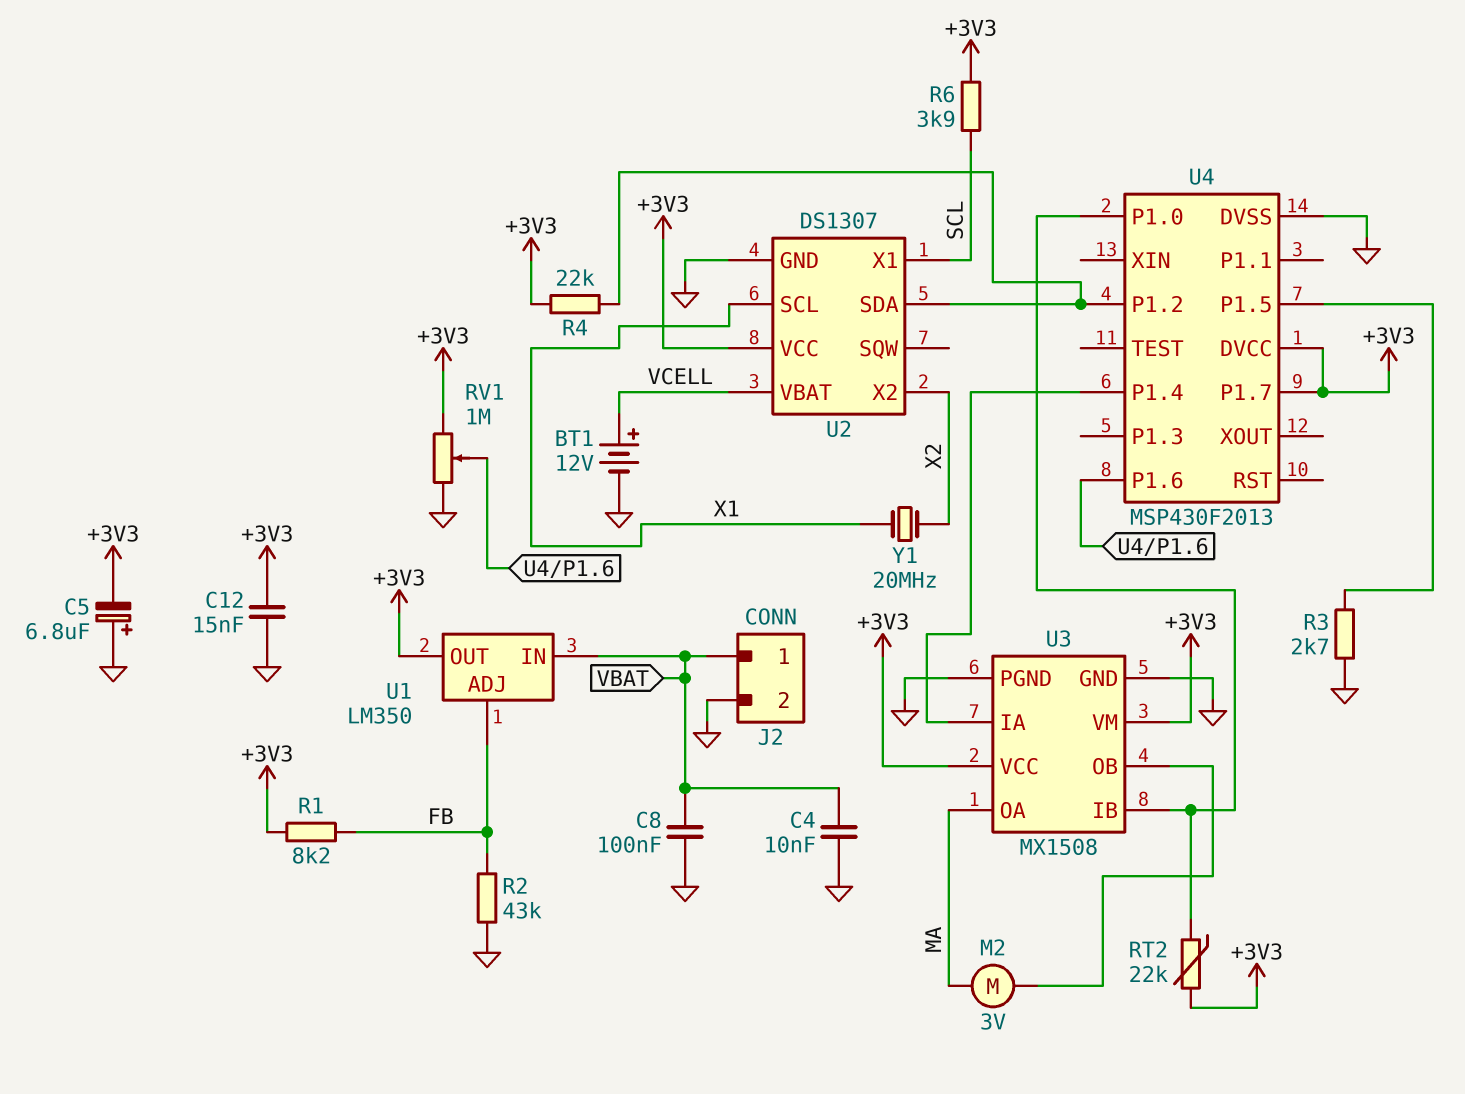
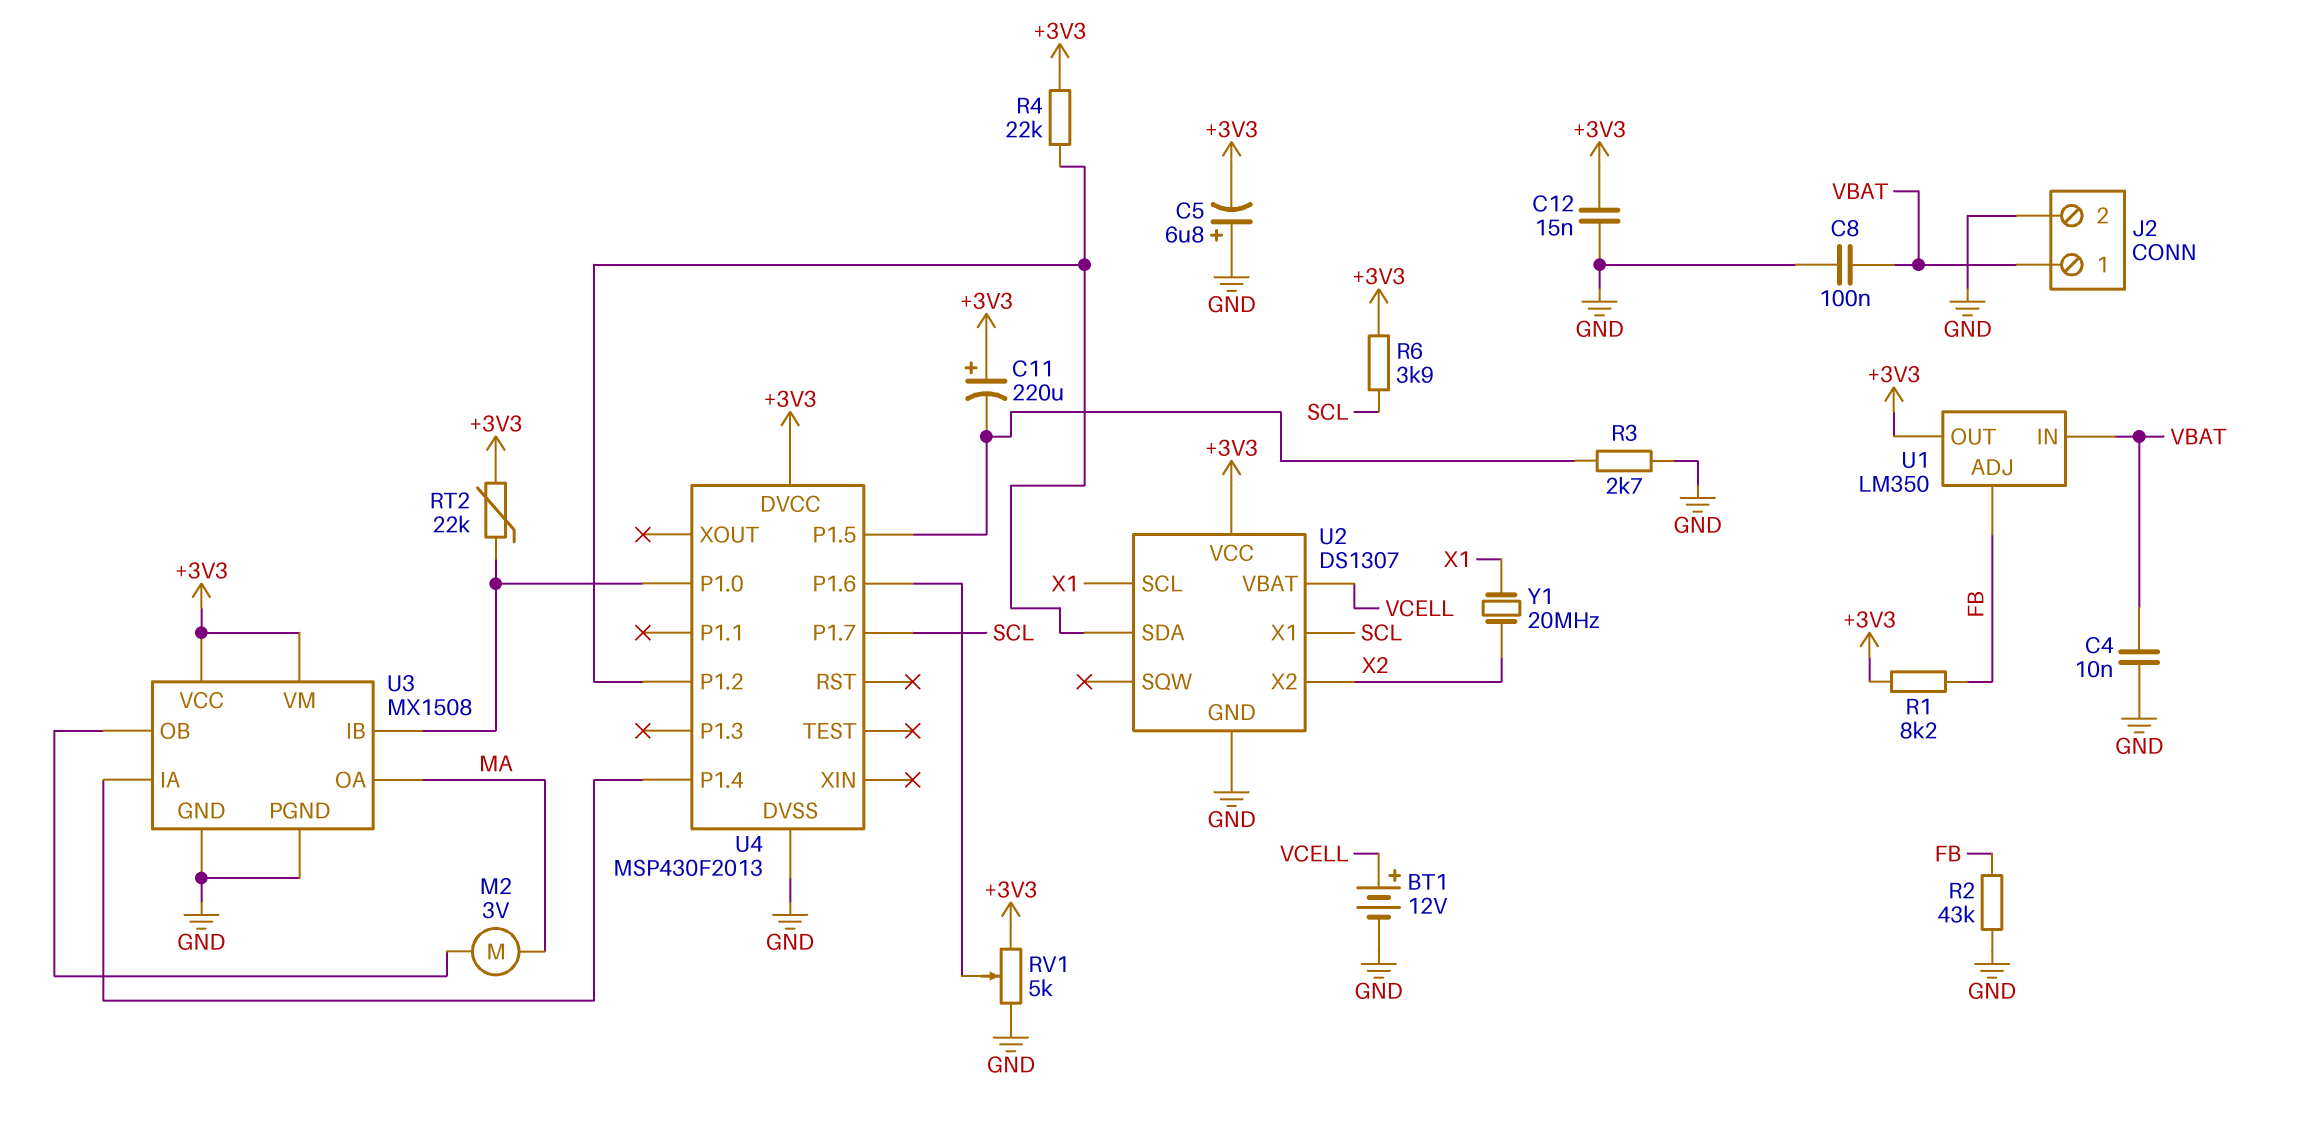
C11: none -> 220uF (plus +3V3, minus U4/P1.5)
RV1: 1M (+3V3, GND, wiper U4/P1.6) -> 5k (+3V3, GND, wiper U4/P1.6)
U4 pin P1.7: +3V3 -> SCL

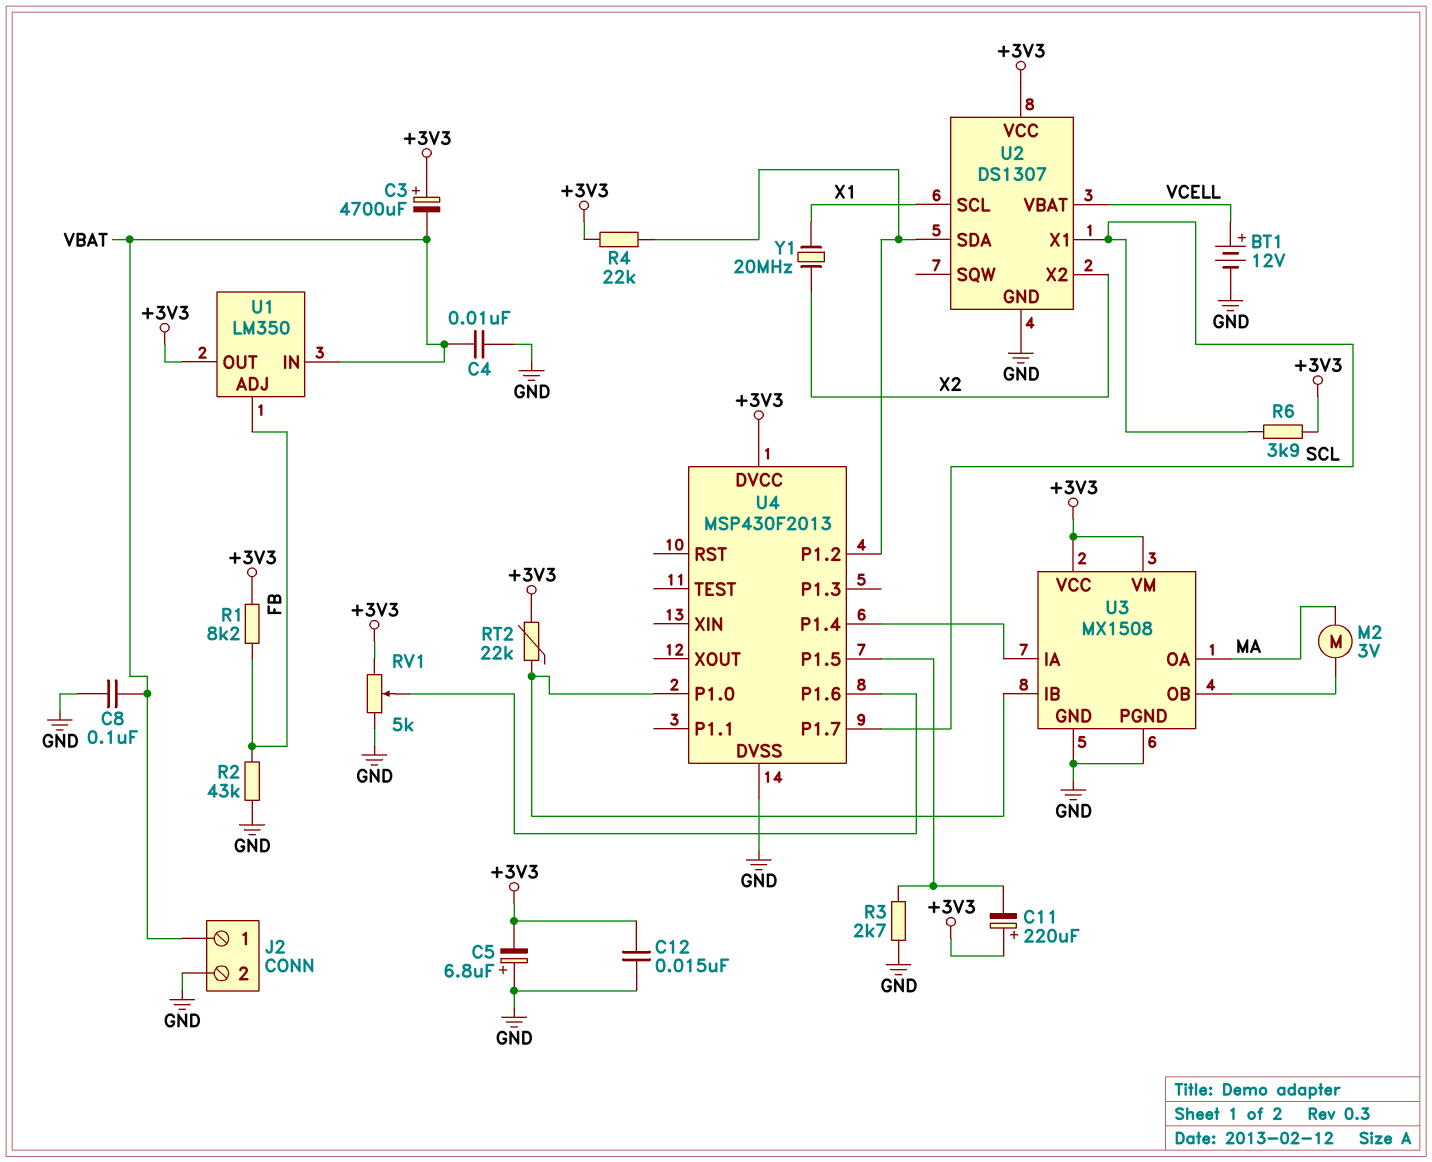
C3: none -> 4700uF (plus +3V3, minus VBAT)

